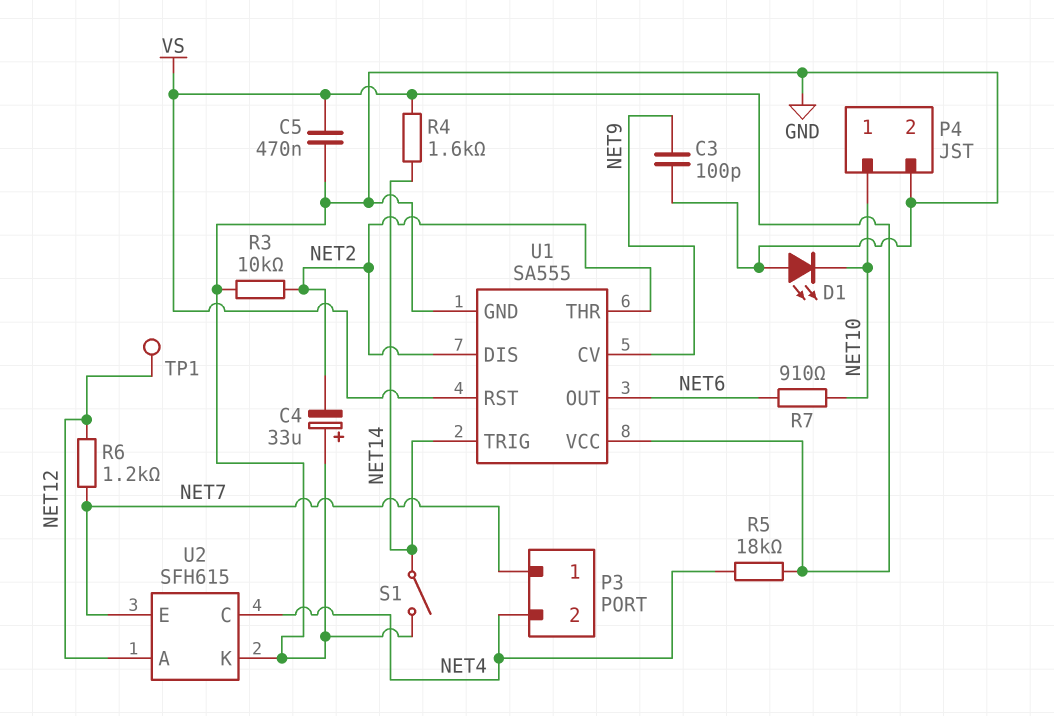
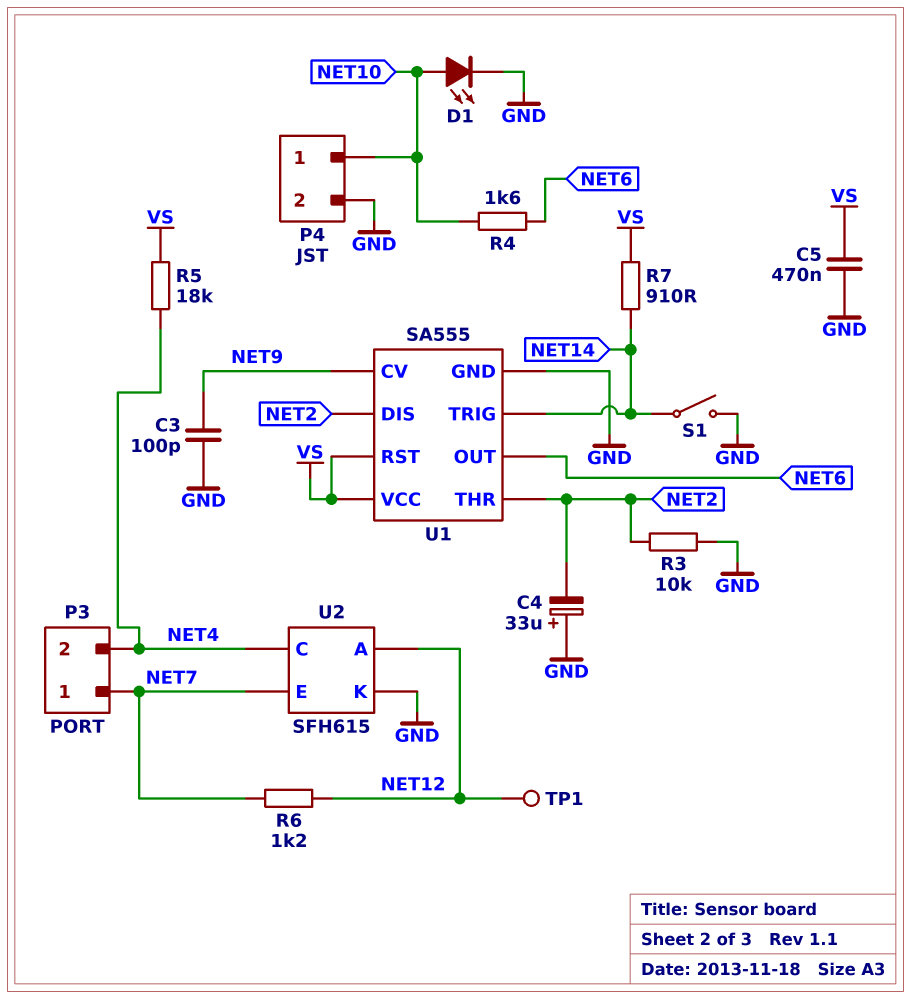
D1: LED (A GND, K NET10) -> LED (A NET10, K GND)
R4: 1.6k (NET14, VS) -> 1.6k (NET6, NET10)
R7: 910 (NET6, NET10) -> 910 (NET14, VS)

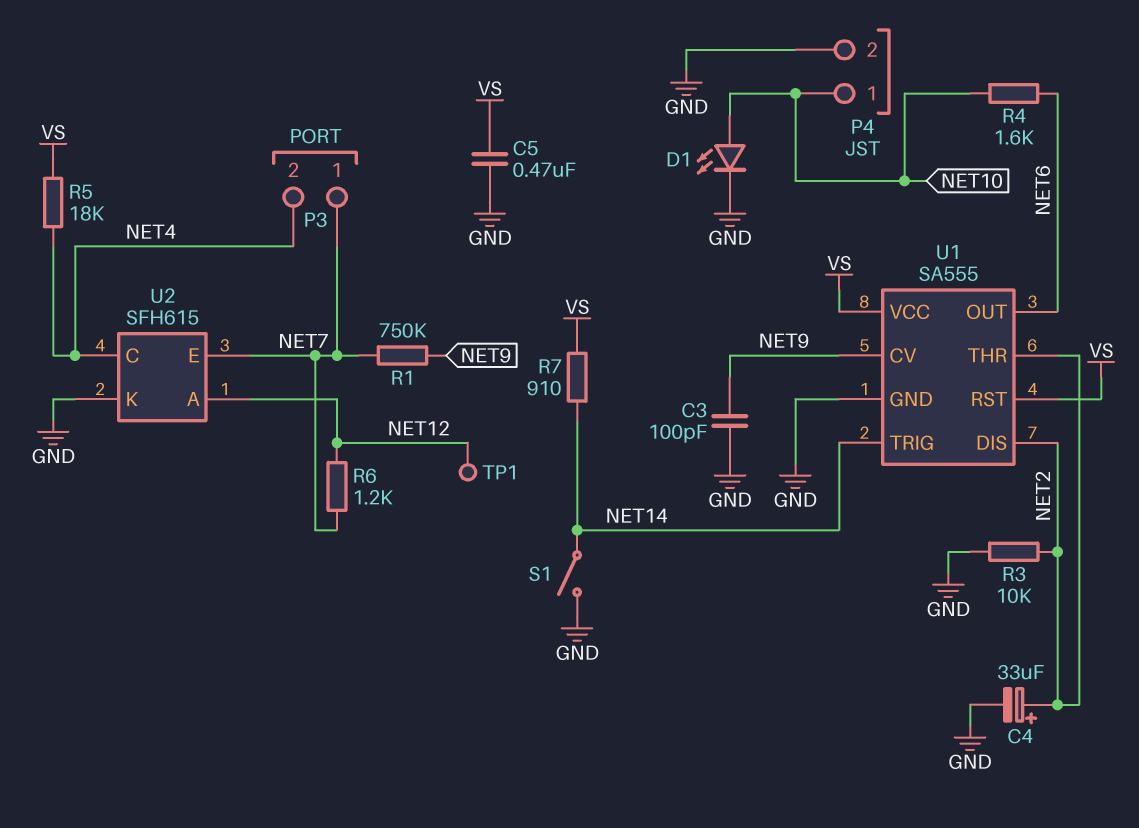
C4: 33uF (plus GND, minus NET2) -> 33uF (plus NET2, minus GND)
R1: none -> 750k (NET7, NET9)

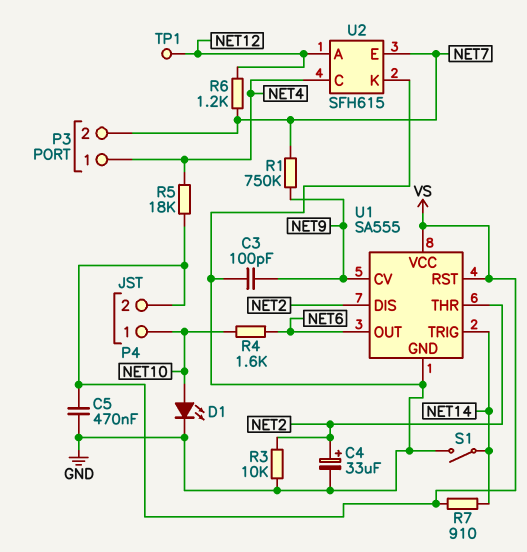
P3 pin 1: NET7 -> NET4
P3 pin 2: NET4 -> NET7
P4 pin 2: GND -> VS

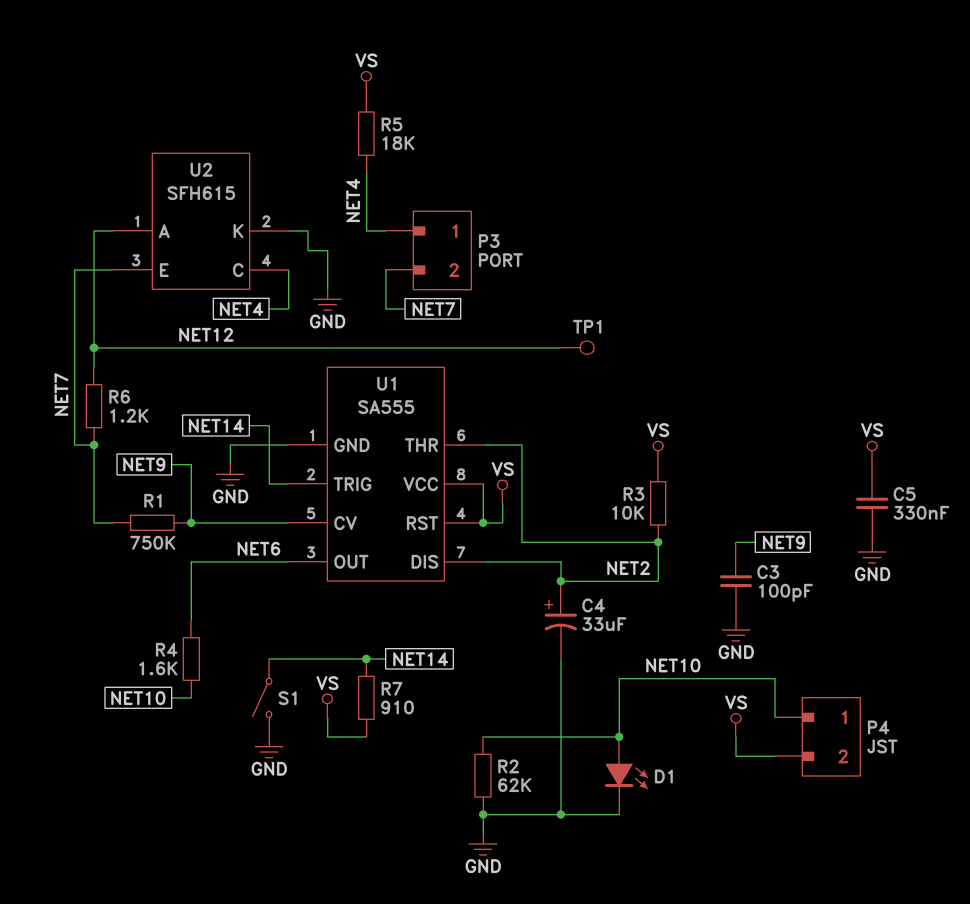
C5: 470nF (GND, VS) -> 330nF (GND, VS)
R2: none -> 62k (GND, NET10)
R3: 10k (GND, NET2) -> 10k (NET2, VS)

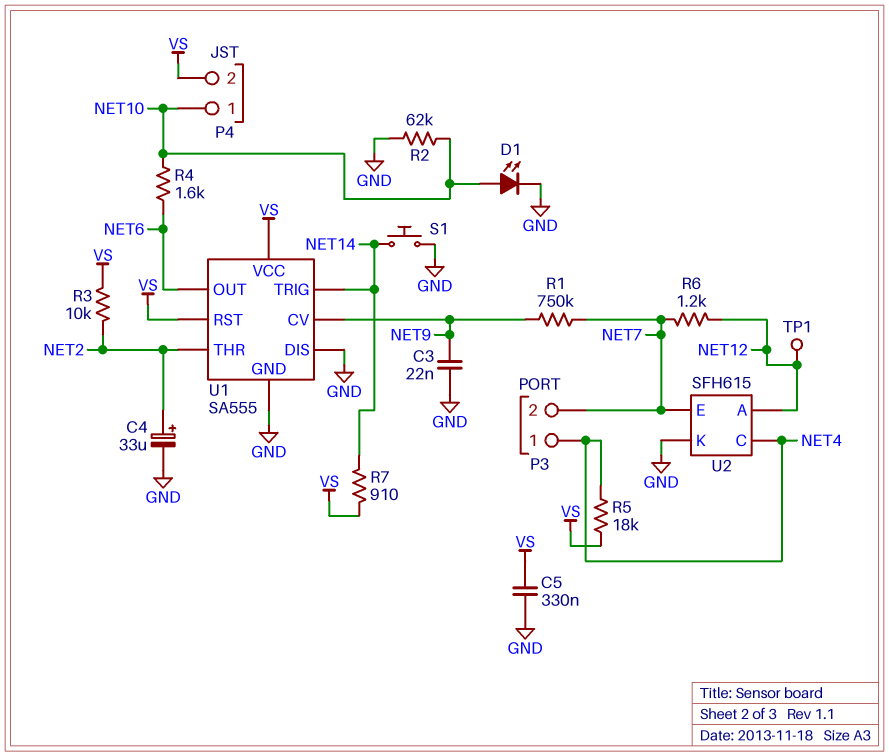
C3: 100pF (GND, NET9) -> 22nF (GND, NET9)
S1: switch (GND, NET14) -> button (GND, NET14)
U1 pin DIS: NET2 -> GND

